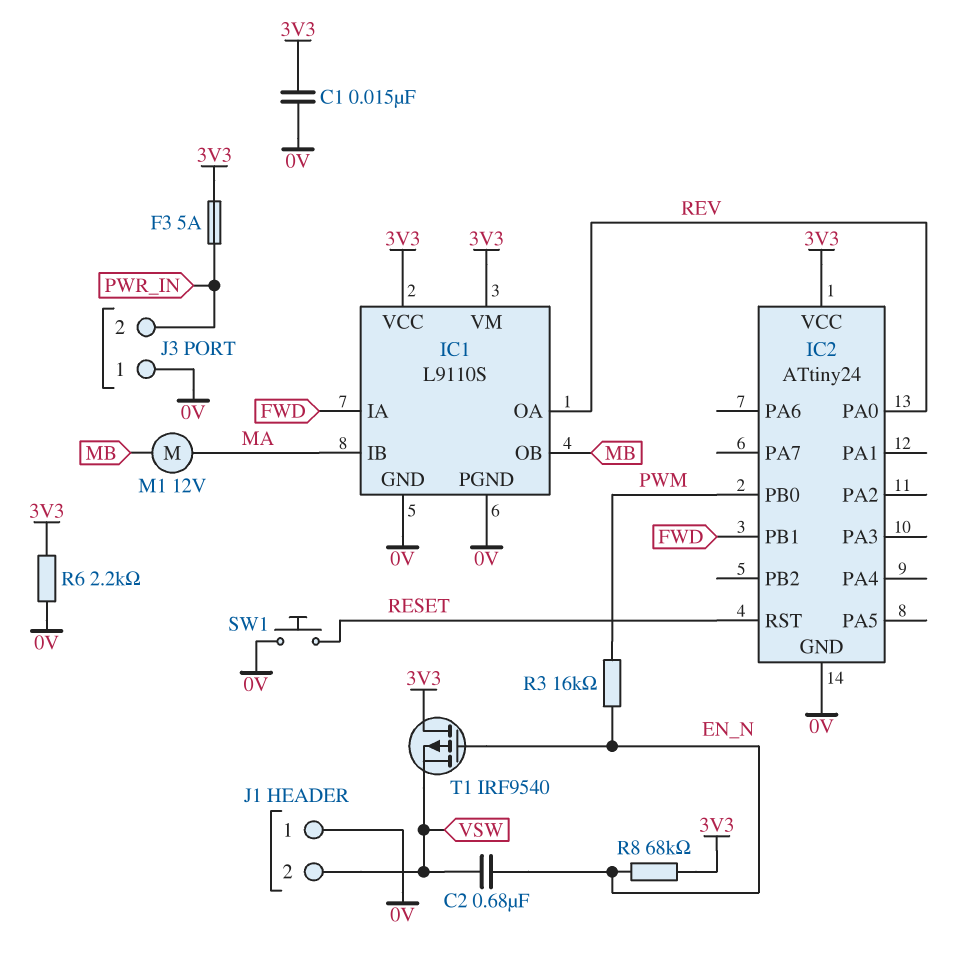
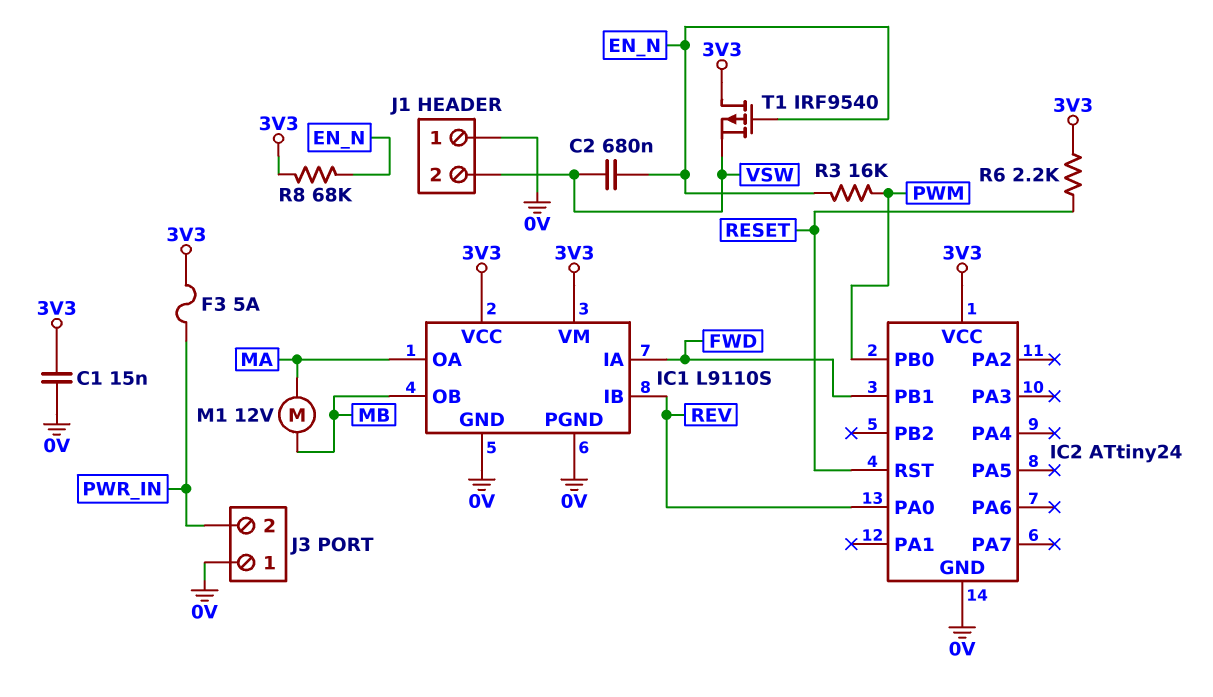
IC1 pin IB: MA -> REV
IC1 pin OA: REV -> MA
R6: 2.2k (0V, 3V3) -> 2.2k (3V3, RESET)
SW1: button (0V, RESET) -> none

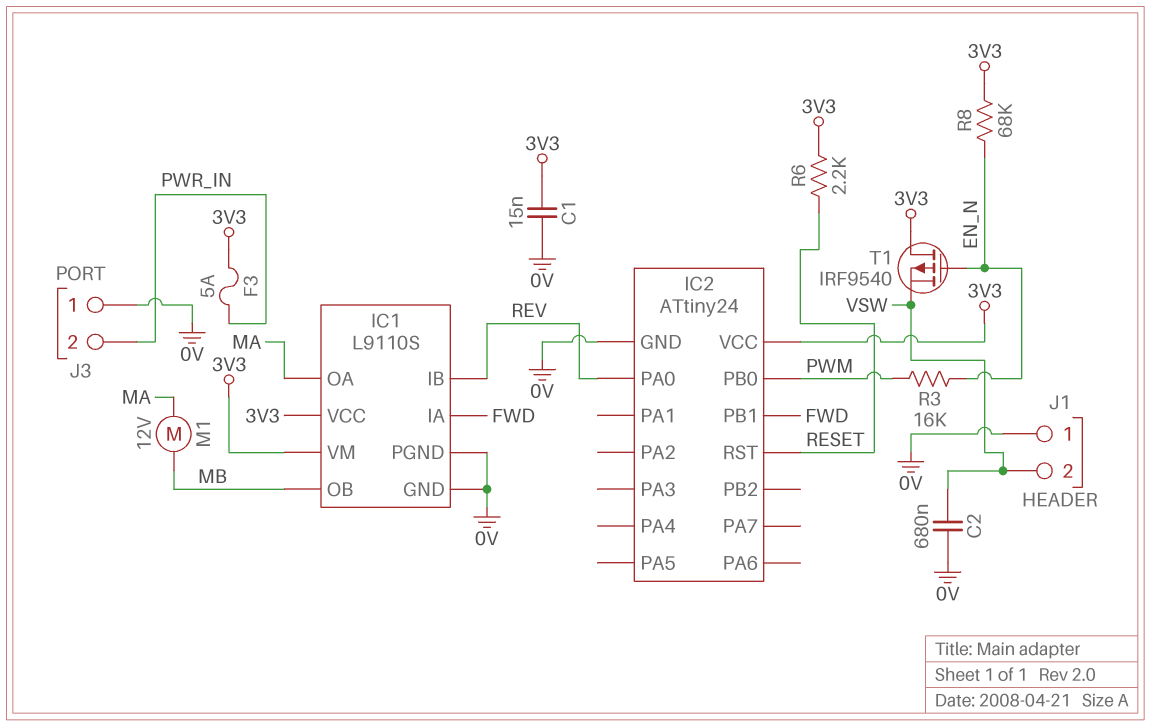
C2: 680nF (EN_N, VSW) -> 680nF (0V, VSW)

